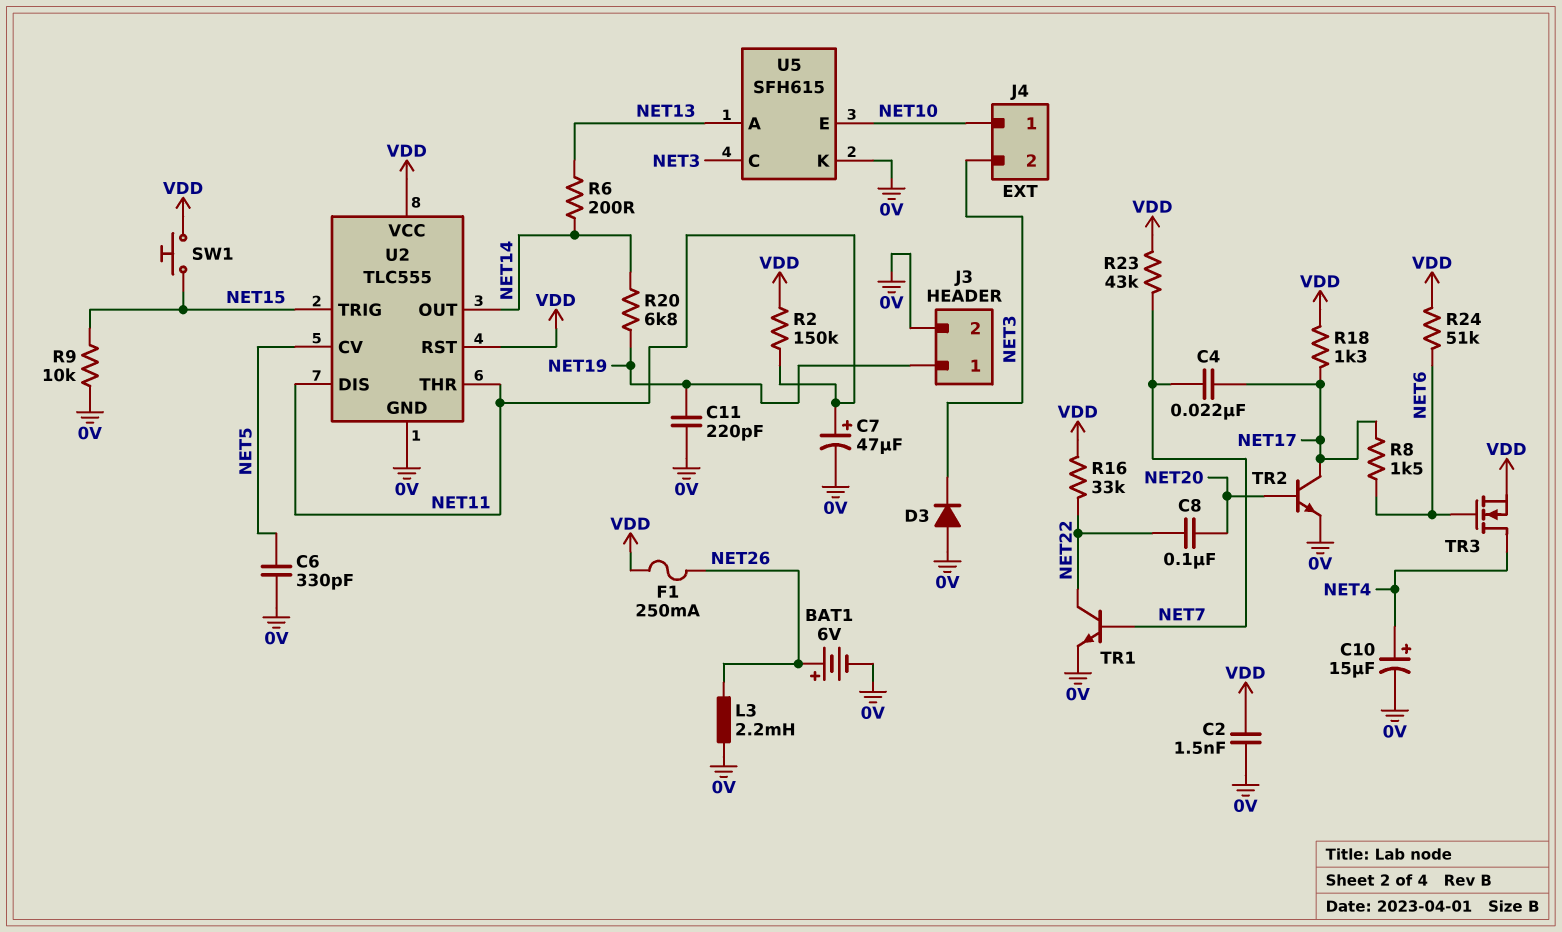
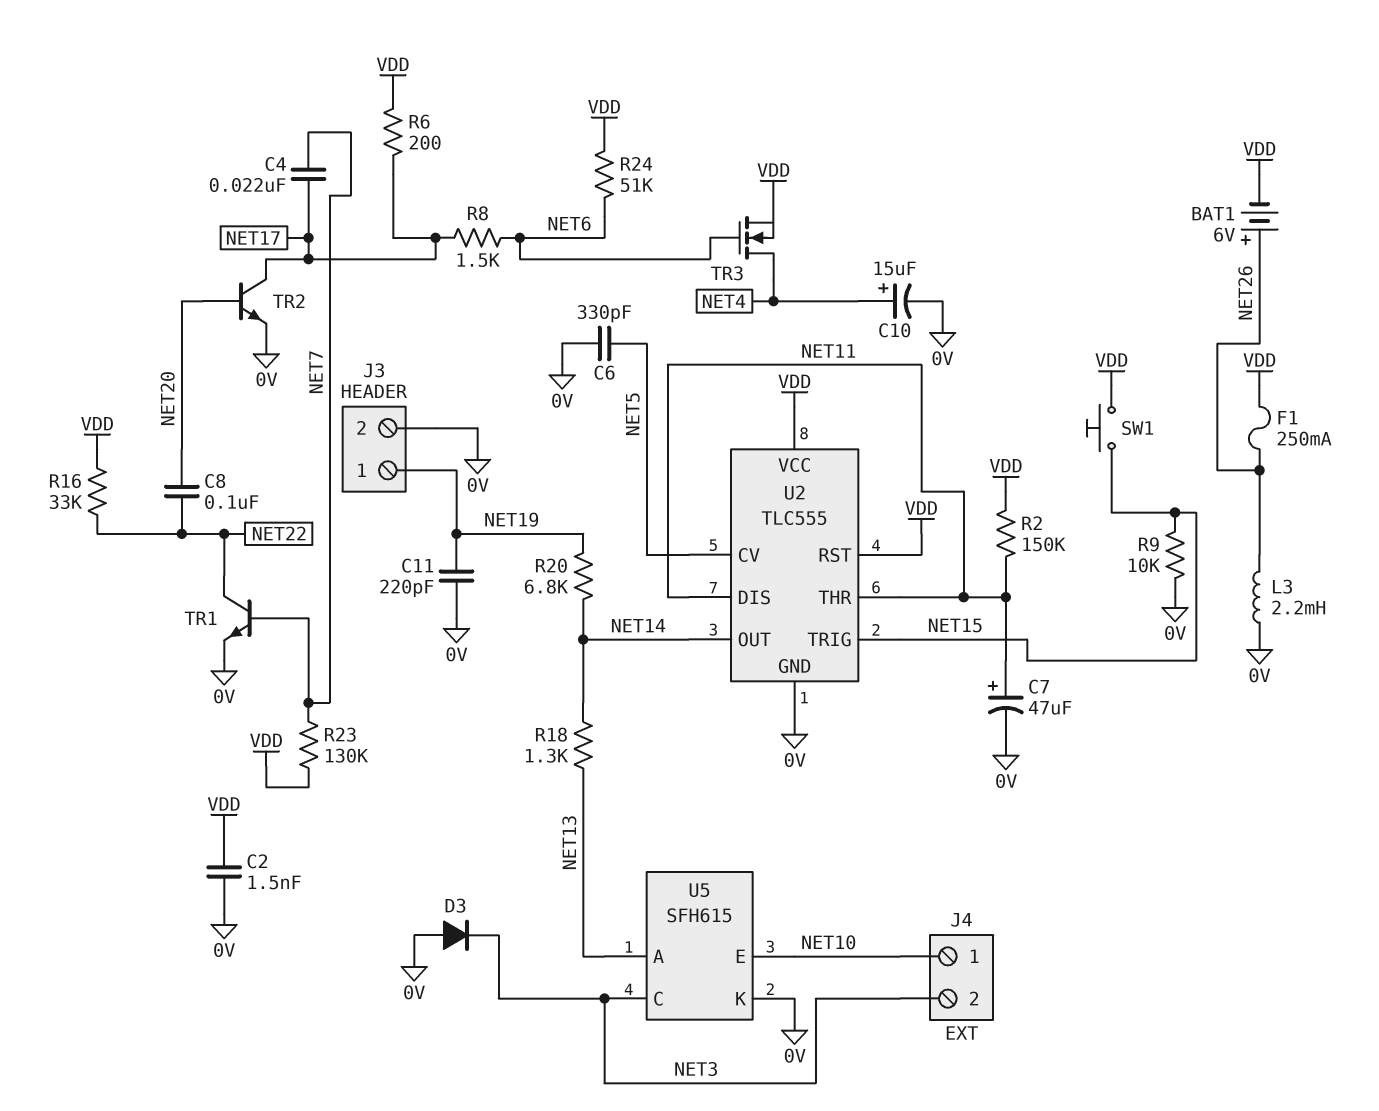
BAT1: 6V (plus NET26, minus 0V) -> 6V (plus NET26, minus VDD)
R6: 200 (NET13, NET14) -> 200 (NET17, VDD)
R18: 1.3k (NET17, VDD) -> 1.3k (NET13, NET14)
R23: 43k (NET7, VDD) -> 130k (NET7, VDD)

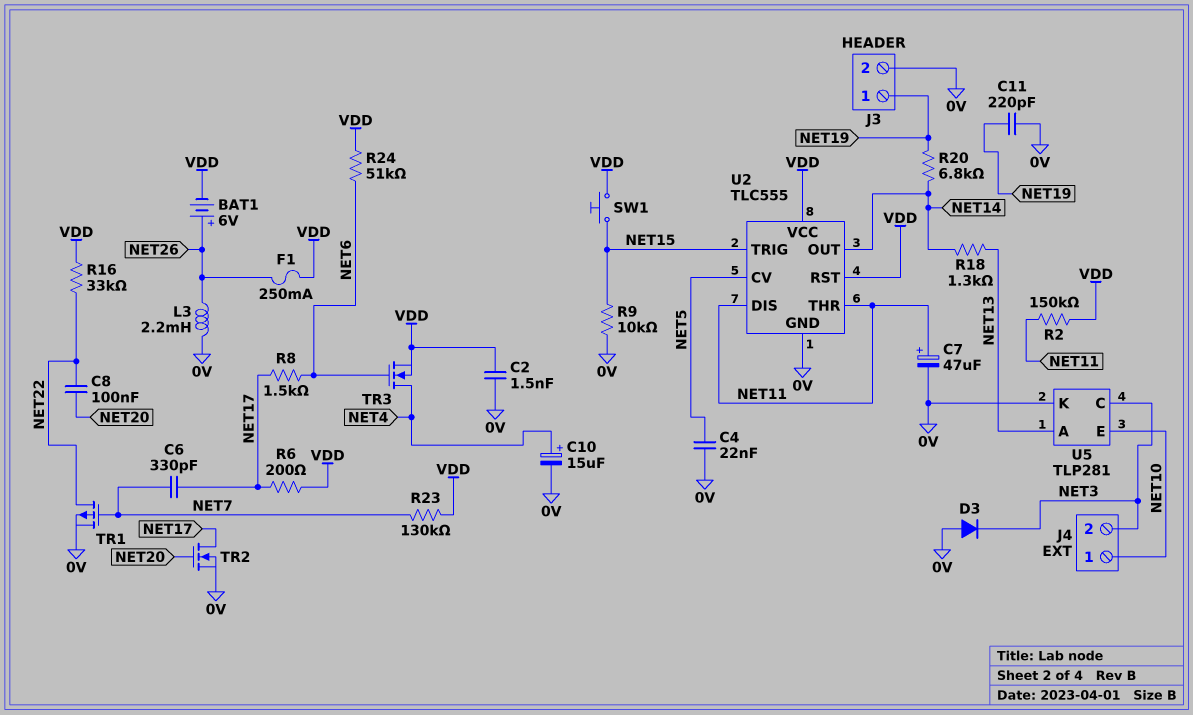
C4: 22nF (NET7, NET17) -> 22nF (0V, NET5)
C6: 330pF (0V, NET5) -> 330pF (NET7, NET17)
TR1: NPN (B NET7, C NET22, E 0V) -> PMOS (G NET7, D NET22, S 0V)
TR2: NPN (B NET20, C NET17, E 0V) -> NMOS (G NET20, D NET17, S 0V)
U5: SFH615 -> TLP281

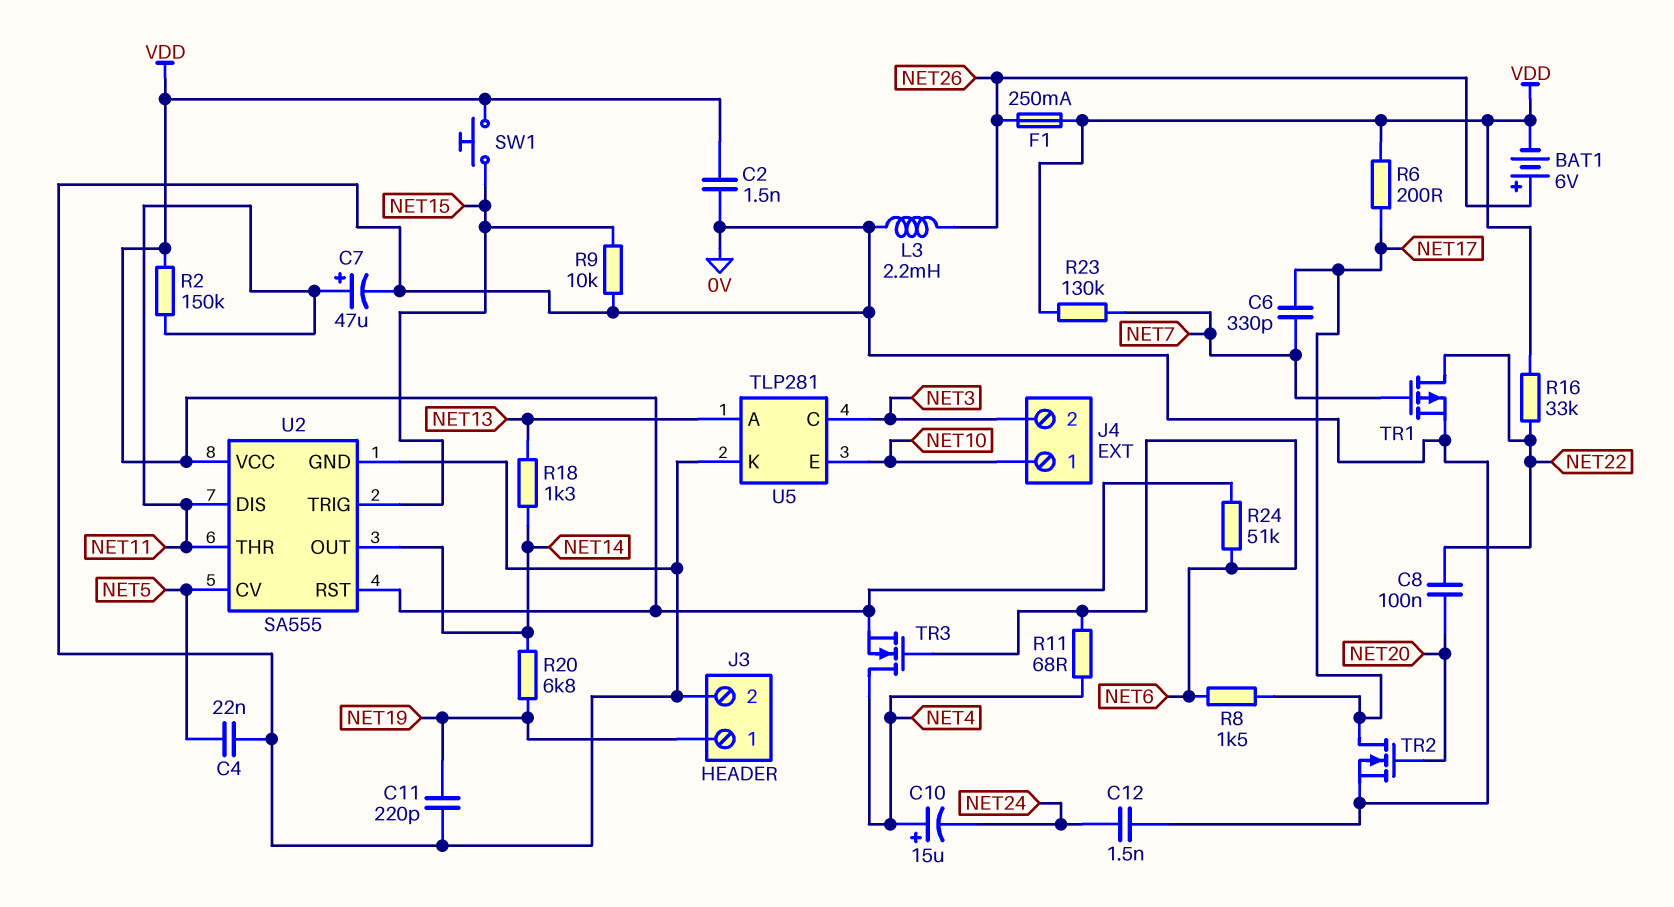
C10: 15uF (plus NET4, minus 0V) -> 15uF (plus NET4, minus NET24)
C12: none -> 1.5nF (0V, NET24)
D3: diode (A 0V, K NET3) -> none
R11: none -> 68 (NET4, NET6)
U2: TLC555 -> SA555

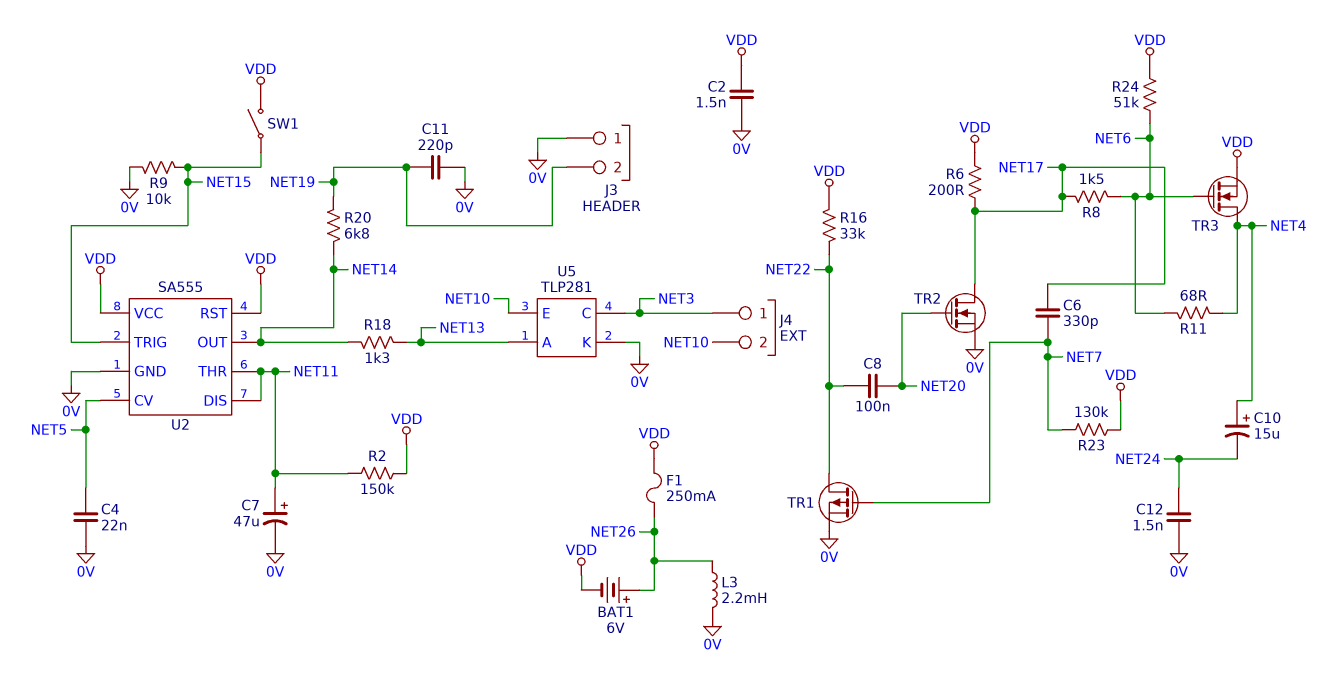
J3 pin 1: NET19 -> 0V
J3 pin 2: 0V -> NET19
J4 pin 1: NET10 -> NET3
J4 pin 2: NET3 -> NET10
SW1: button (NET15, VDD) -> switch (NET15, VDD)

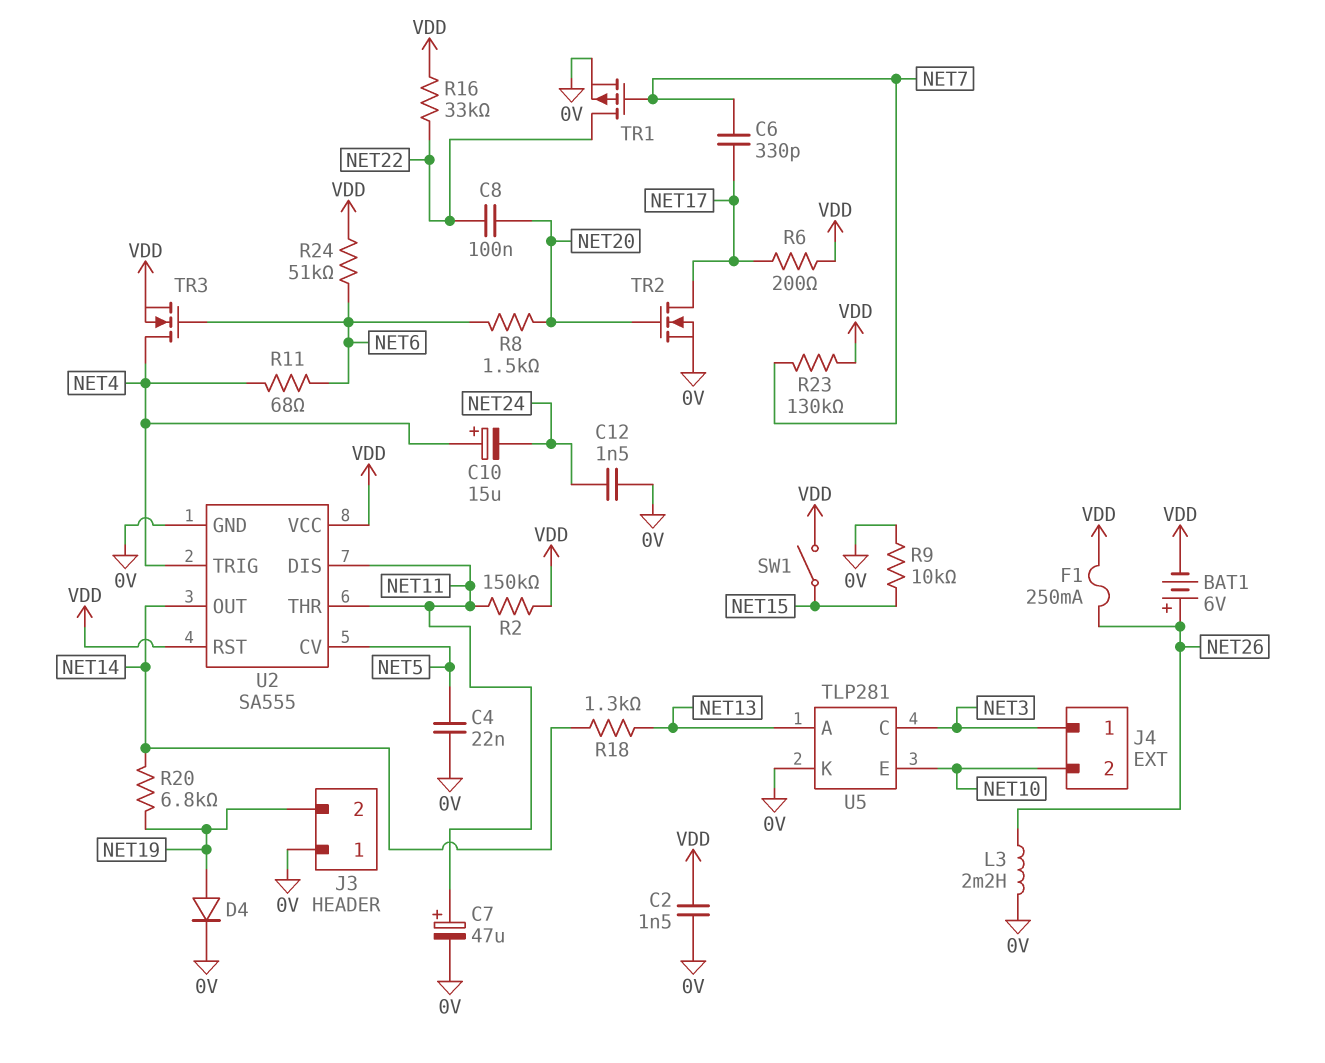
C11: 220pF (0V, NET19) -> none
D4: none -> diode (A NET19, K 0V)
R8: 1.5k (NET6, NET17) -> 1.5k (NET6, NET20)
U2 pin TRIG: NET15 -> NET4

